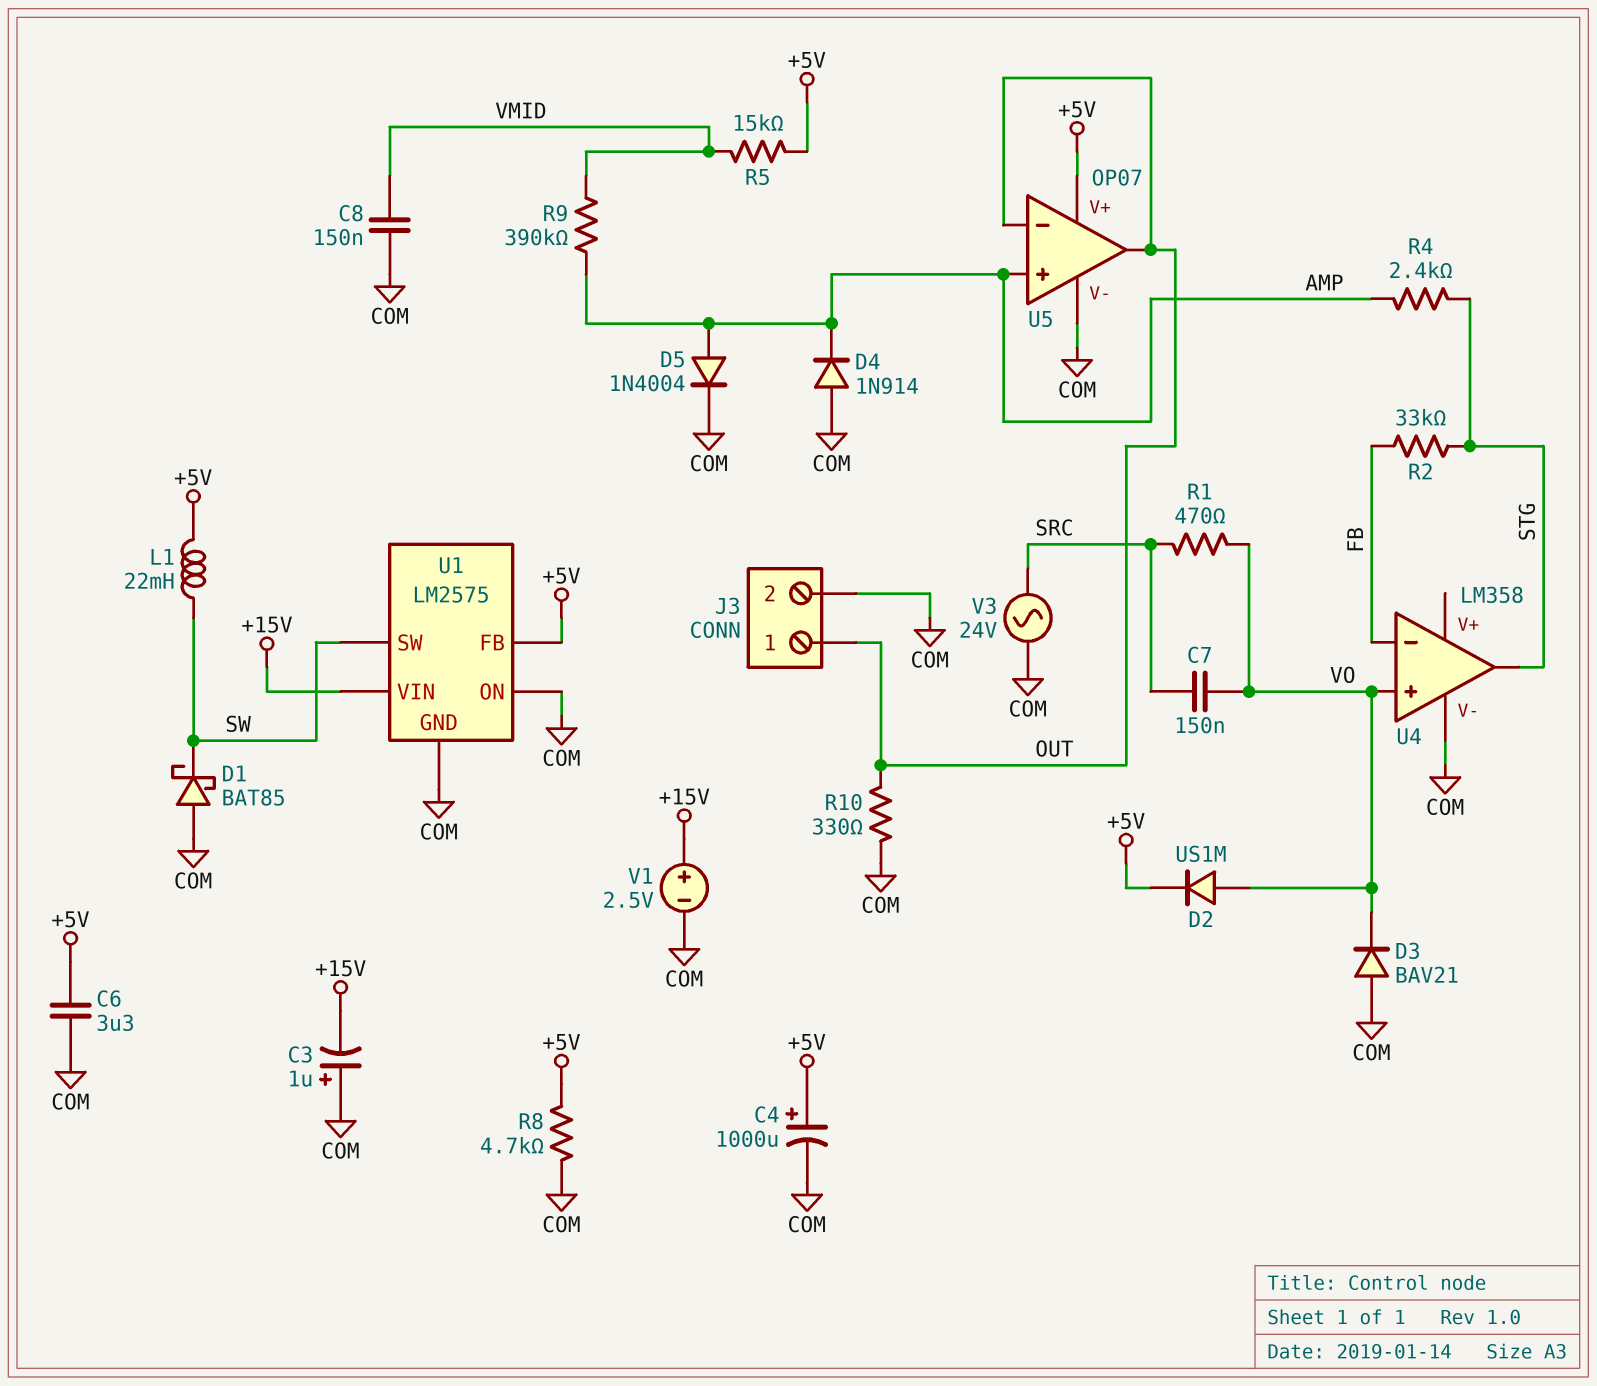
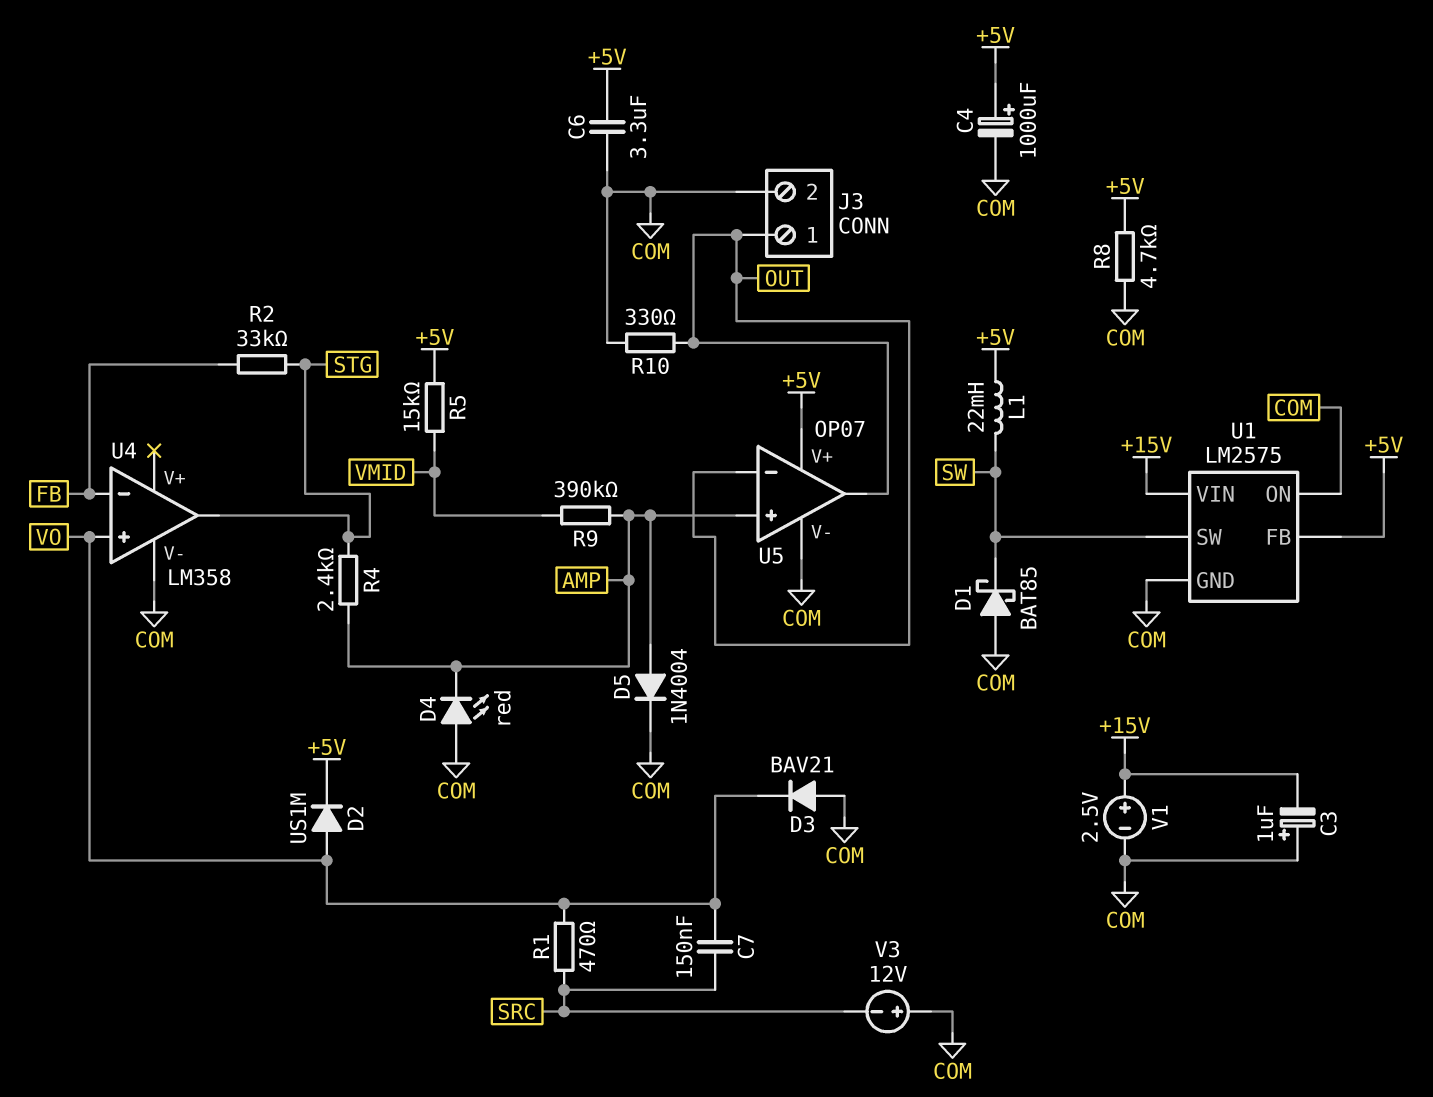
C8: 150nF (COM, VMID) -> none
D4: diode 1N914 (A COM, K AMP) -> LED red (A COM, K AMP)
V3: AC 24V (COM, SRC) -> 12V (plus COM, minus SRC)

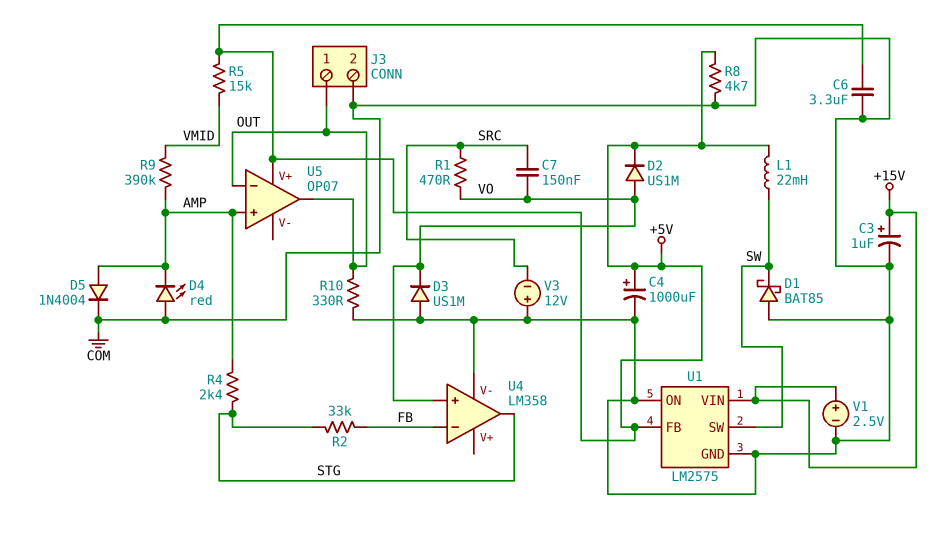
C3: 1uF (plus COM, minus +15V) -> 1uF (plus +15V, minus COM)
D3: diode BAV21 (A COM, K VO) -> diode US1M (A COM, K VO)
U5 pin V-: COM -> none

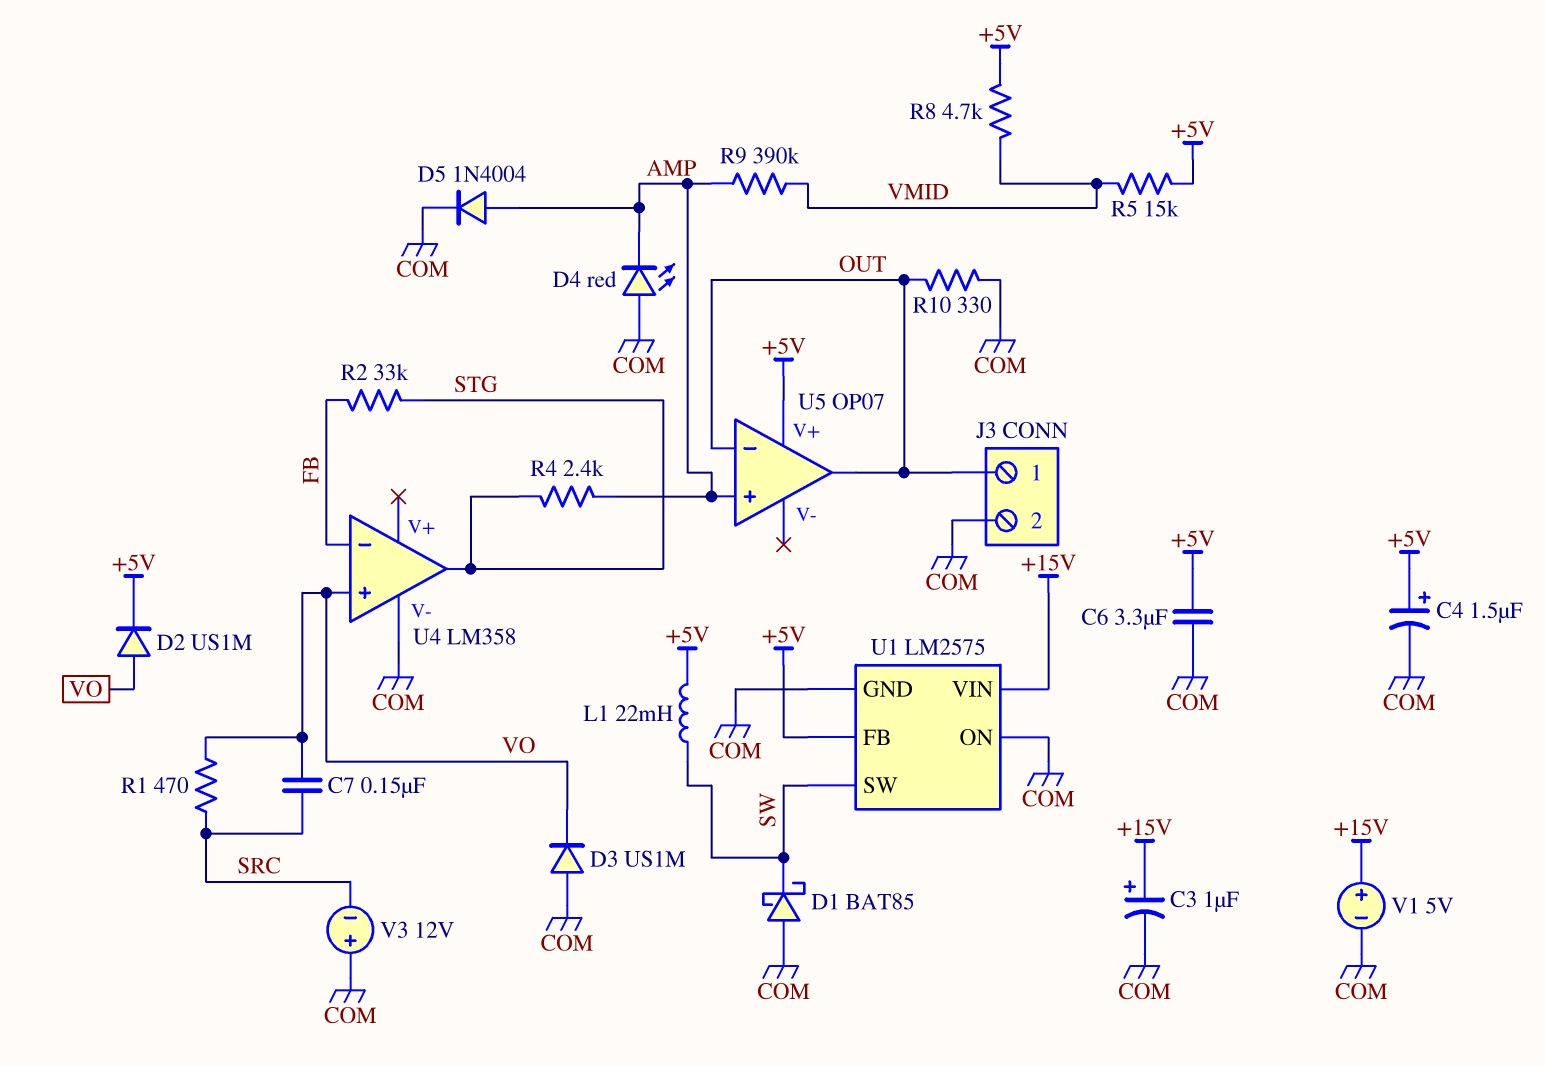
C4: 1000uF (plus +5V, minus COM) -> 1.5uF (plus +5V, minus COM)
R8: 4.7k (+5V, COM) -> 4.7k (+5V, VMID)
V1: 2.5V (plus +15V, minus COM) -> 5V (plus +15V, minus COM)

